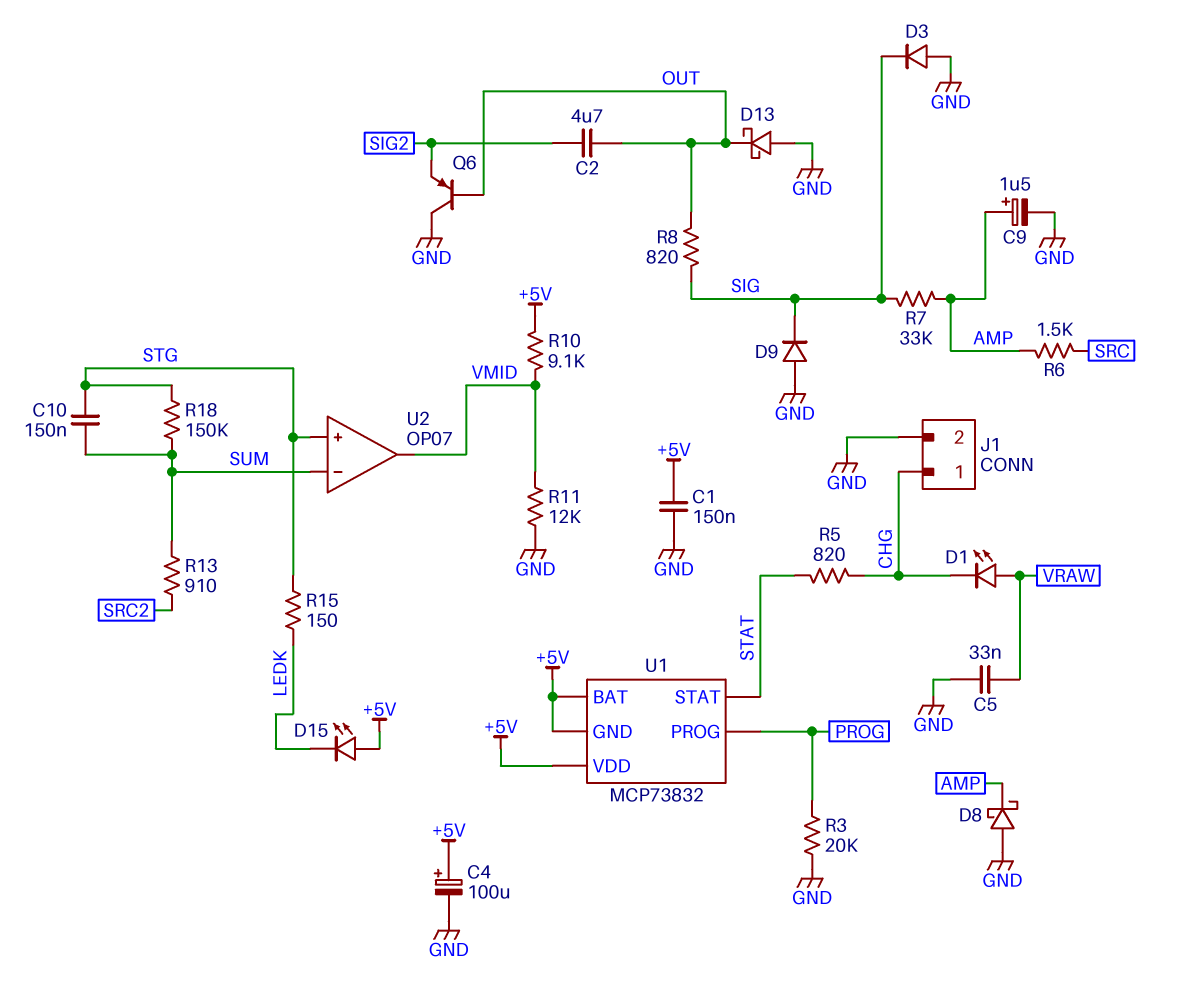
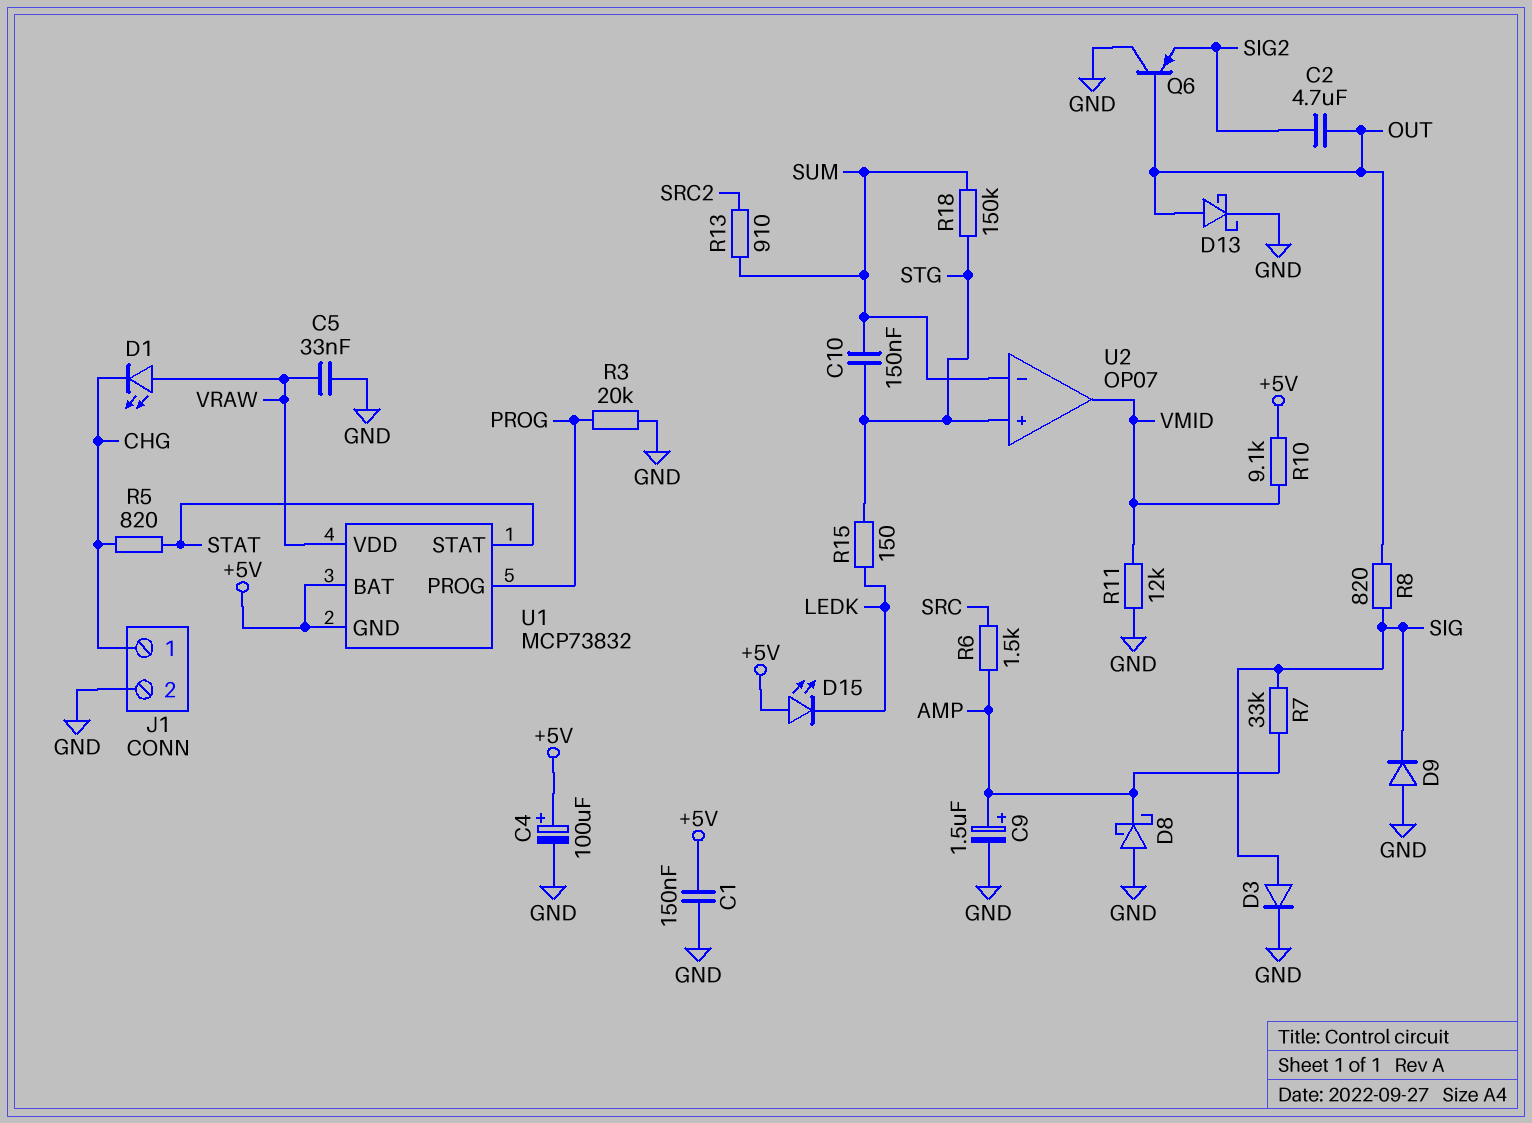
D3: diode (A GND, K SIG) -> diode (A SIG, K GND)
D13: schottky (A GND, K OUT) -> schottky (A OUT, K GND)
U1 pin VDD: +5V -> VRAW

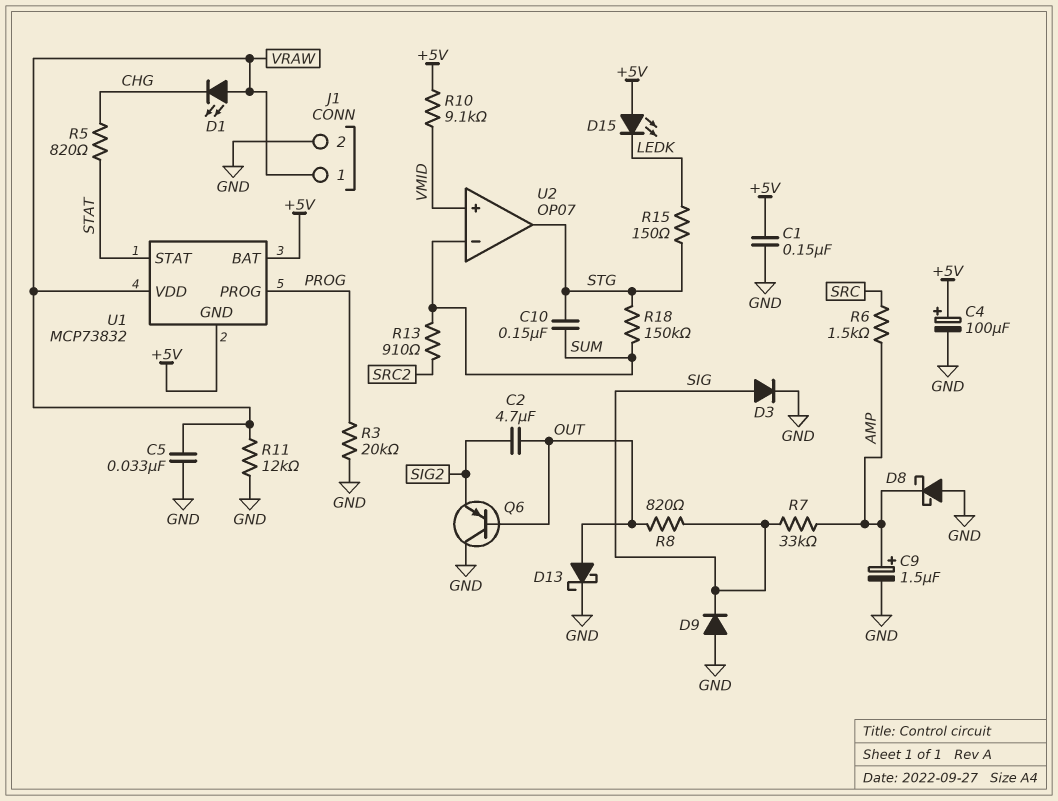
J1 pin 1: CHG -> VRAW
R11: 12k (GND, VMID) -> 12k (GND, VRAW)
U2 pin in+: STG -> VMID
U2 pin out: VMID -> STG

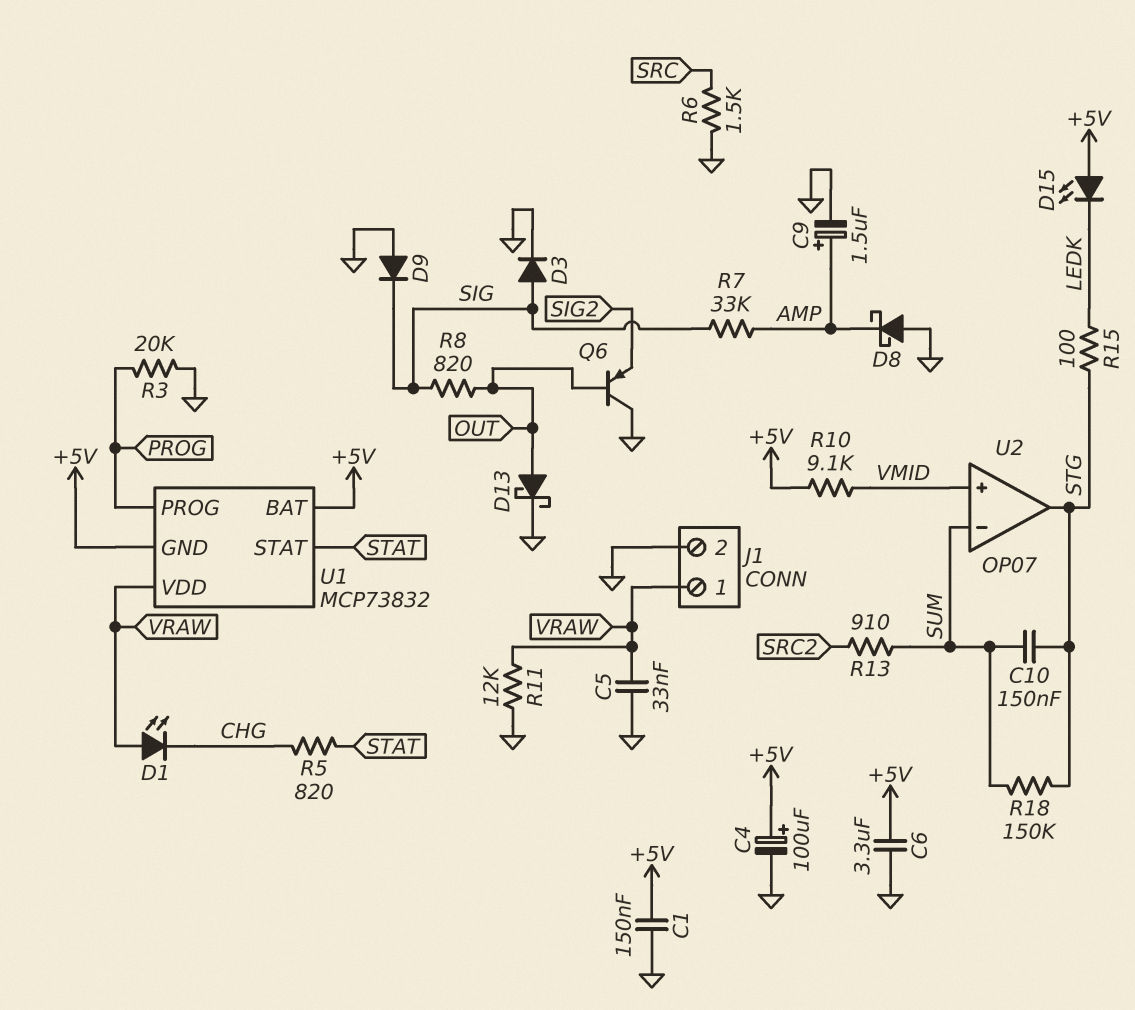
C2: 4.7uF (OUT, SIG2) -> none
C6: none -> 3.3uF (+5V, GND)
R6: 1.5k (AMP, SRC) -> 1.5k (GND, SRC)
R15: 150 (LEDK, STG) -> 100 (LEDK, STG)

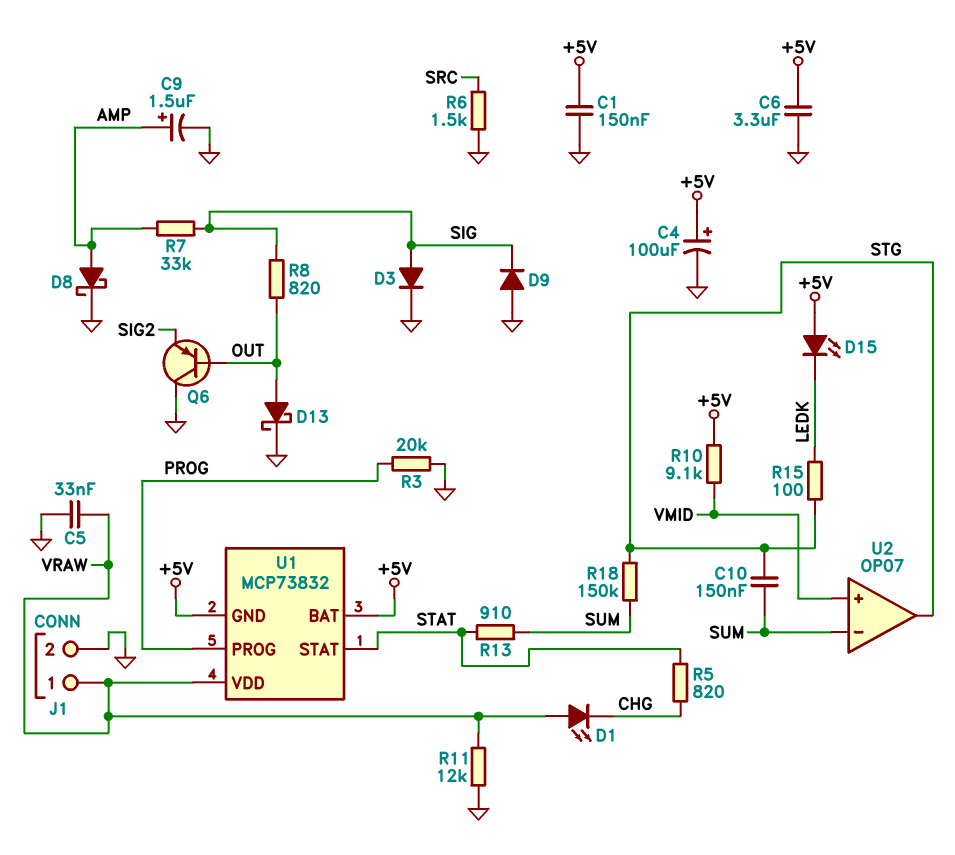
D8: schottky (A GND, K AMP) -> schottky (A AMP, K GND)
R13: 910 (SRC2, SUM) -> 910 (STAT, SUM)

